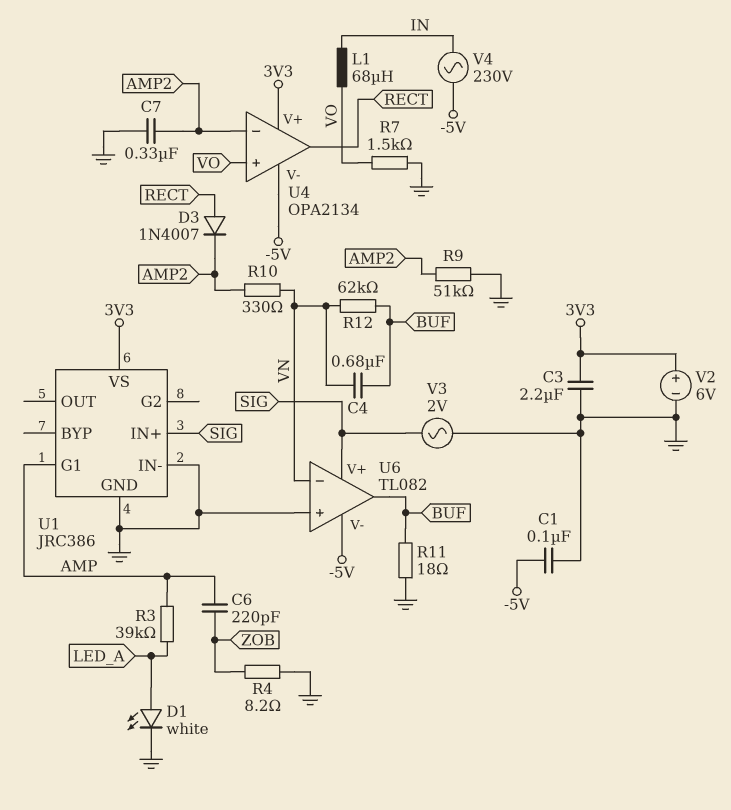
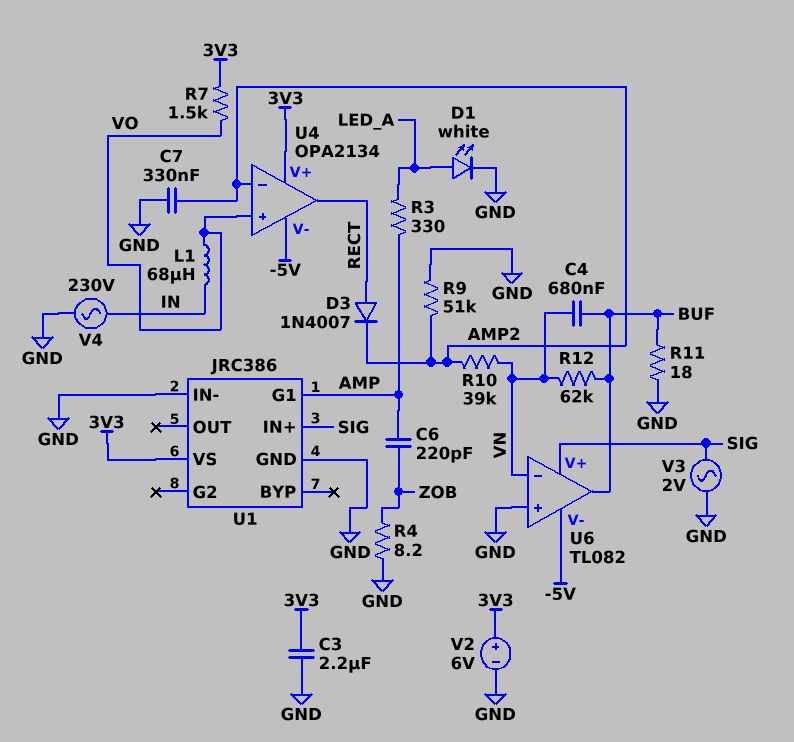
C1: 100nF (-5V, GND) -> none
R3: 39k (AMP, LED_A) -> 330 (AMP, LED_A)
R7: 1.5k (GND, VO) -> 1.5k (3V3, VO)
R10: 330 (AMP2, VN) -> 39k (AMP2, VN)
V4: AC 230V (-5V, IN) -> AC 230V (GND, IN)

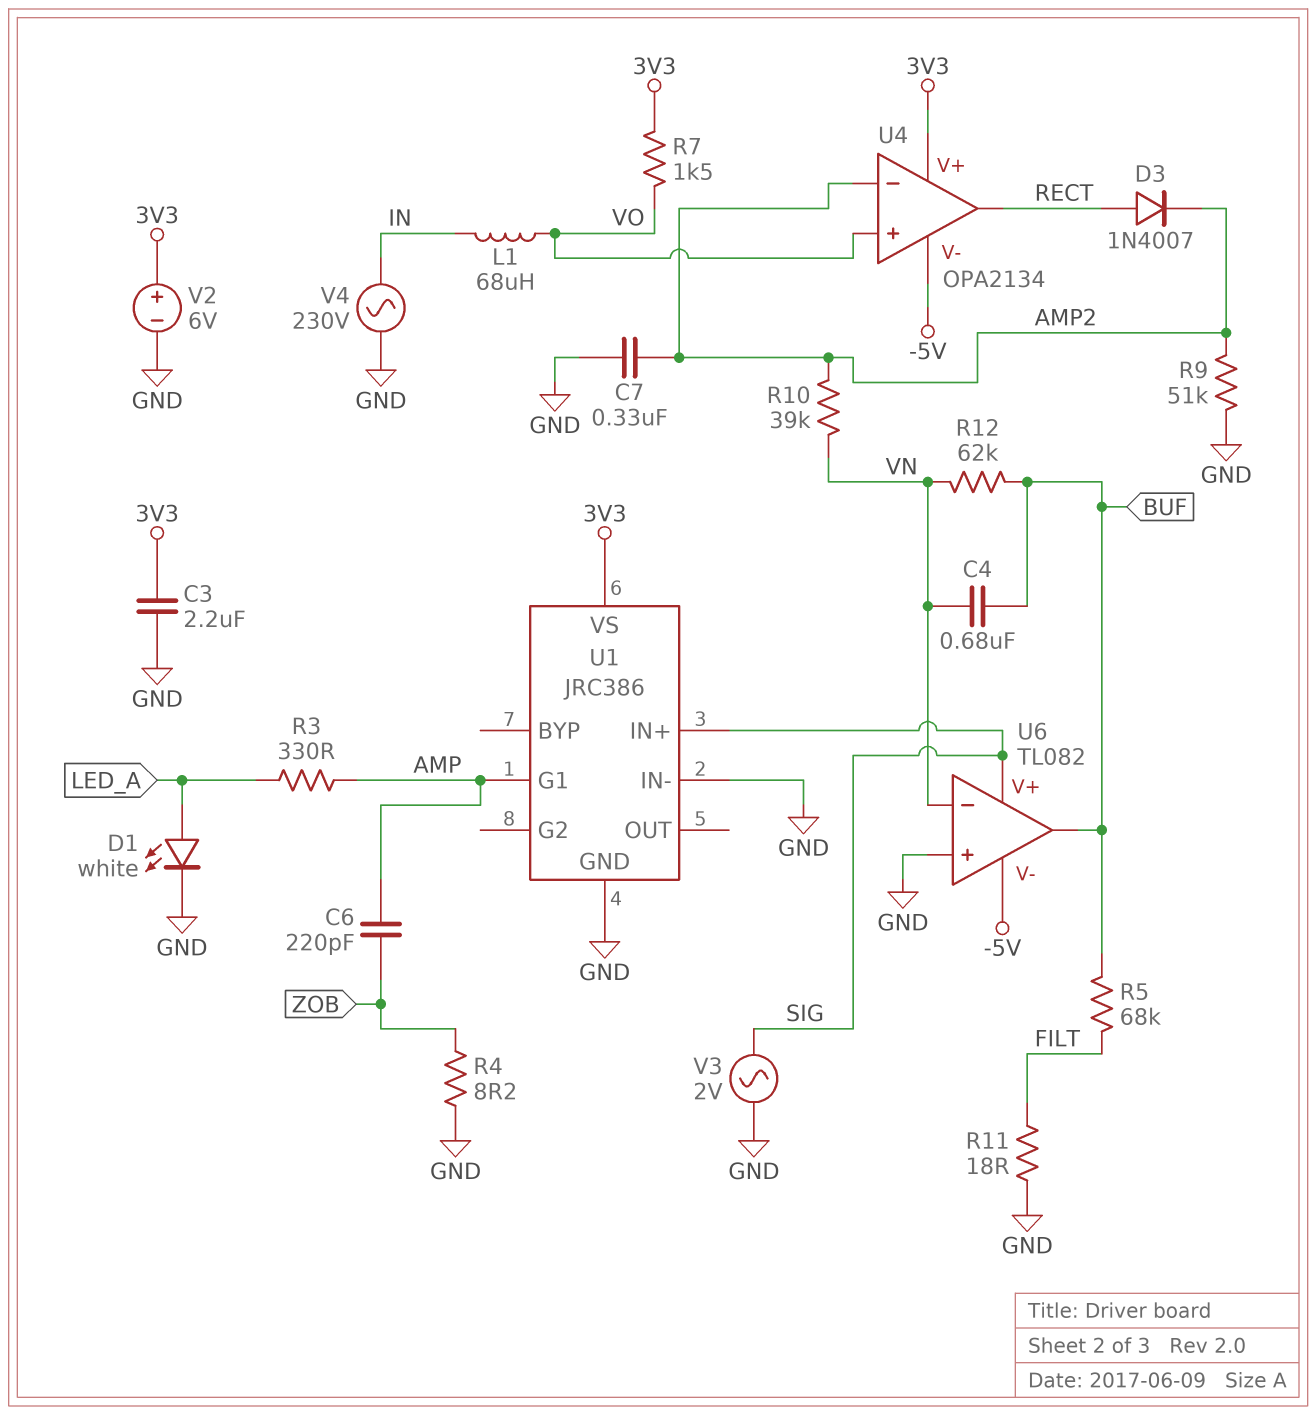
R5: none -> 68k (BUF, FILT)
R11: 18 (BUF, GND) -> 18 (FILT, GND)

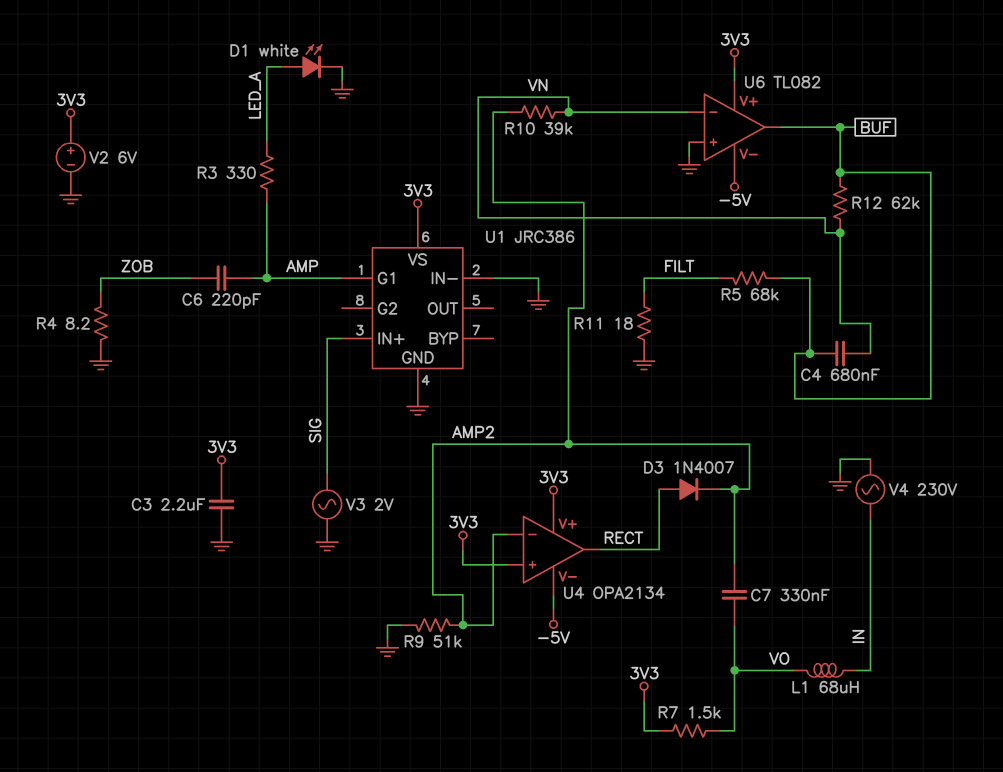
C7: 330nF (AMP2, GND) -> 330nF (AMP2, VO)
U4 pin in+: VO -> 3V3
U6 pin V+: SIG -> 3V3

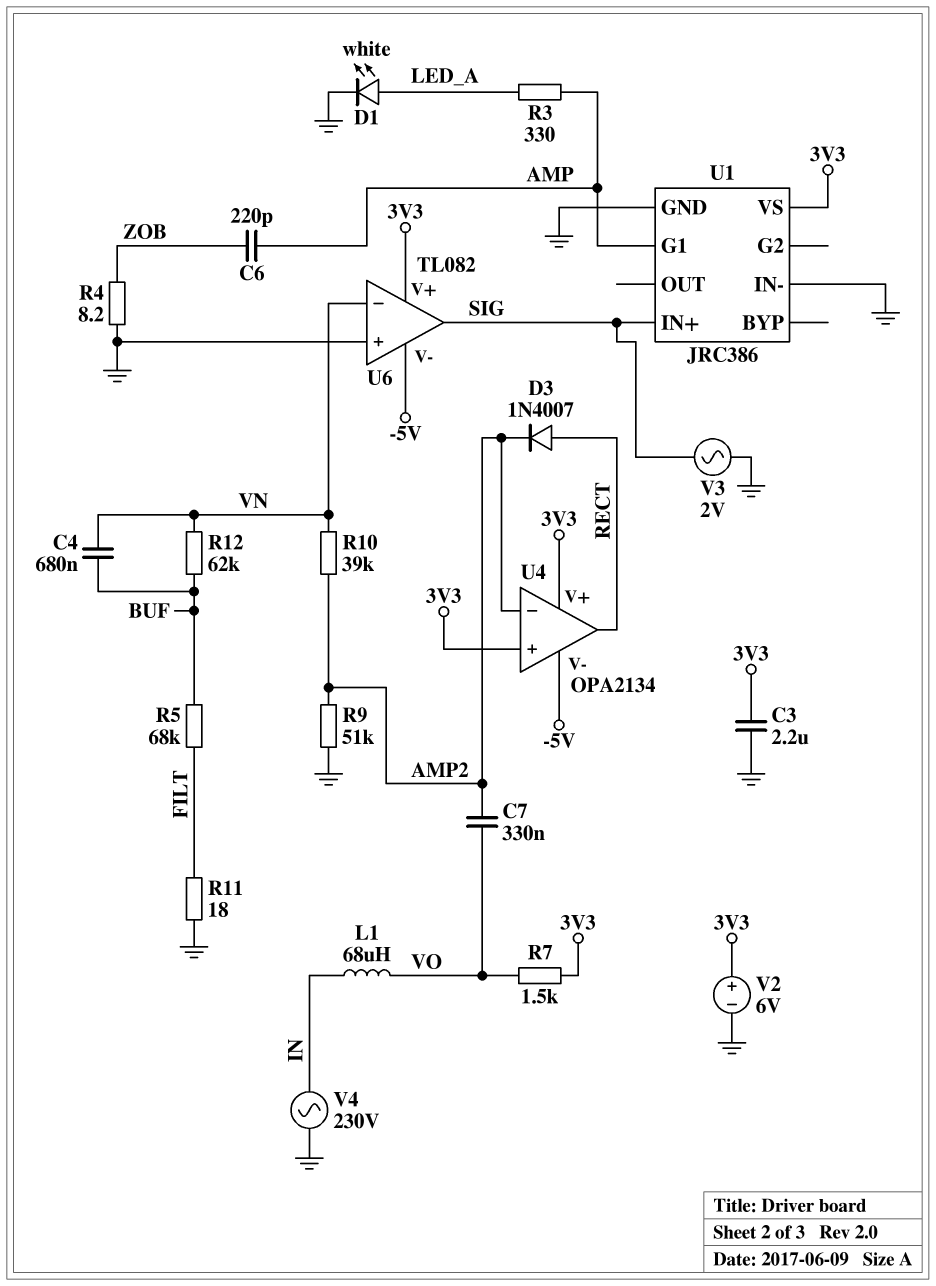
U6 pin out: BUF -> SIG

